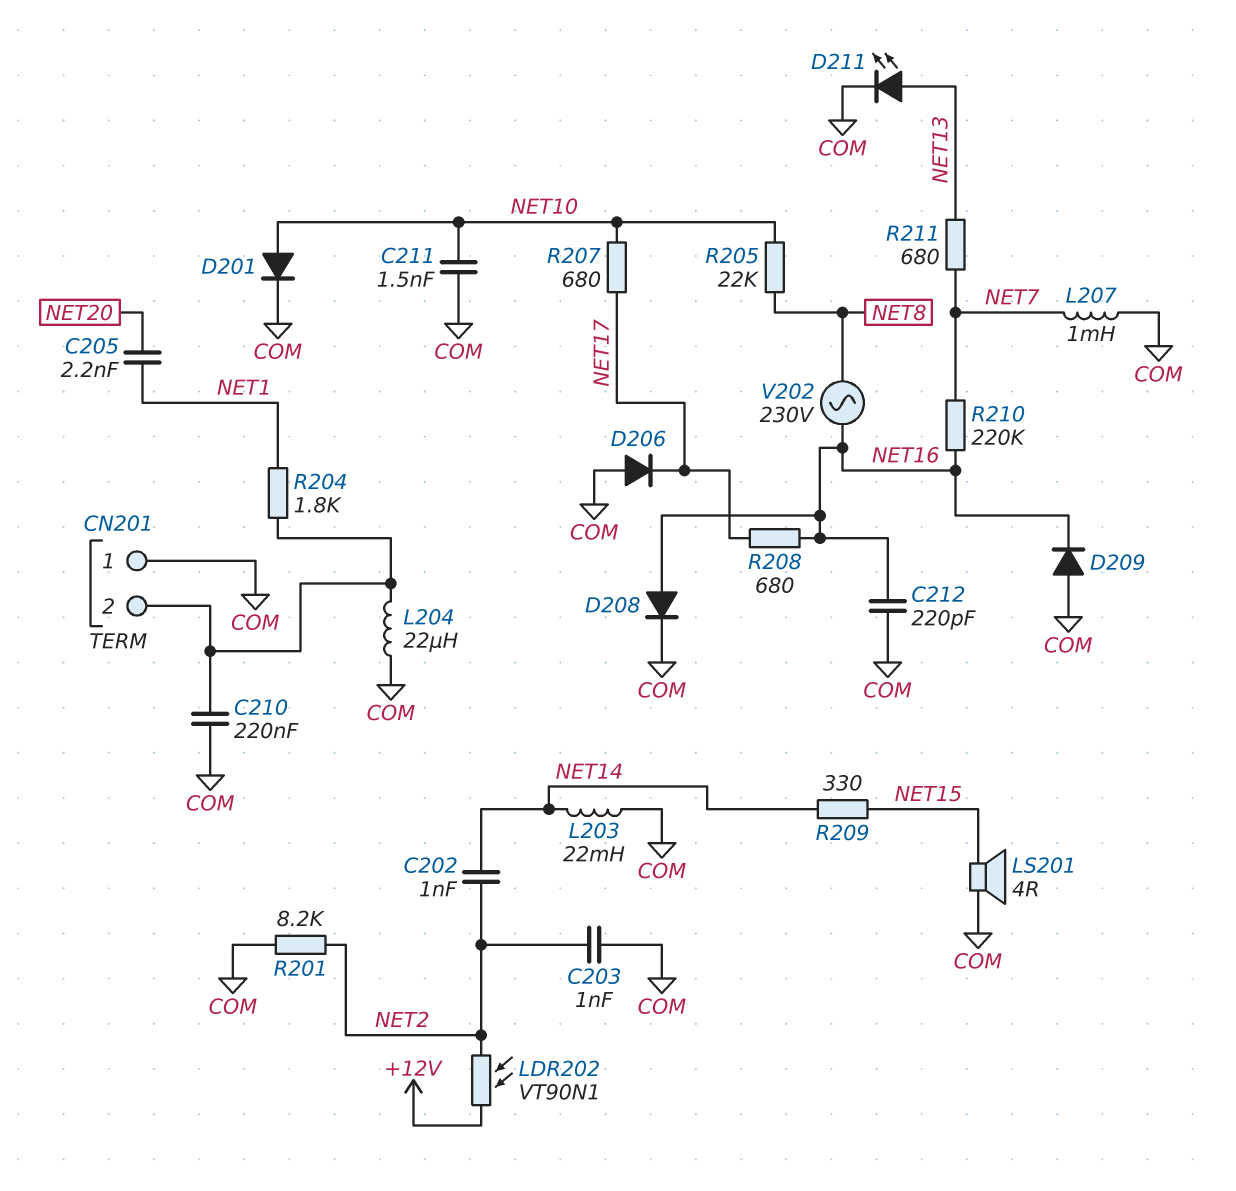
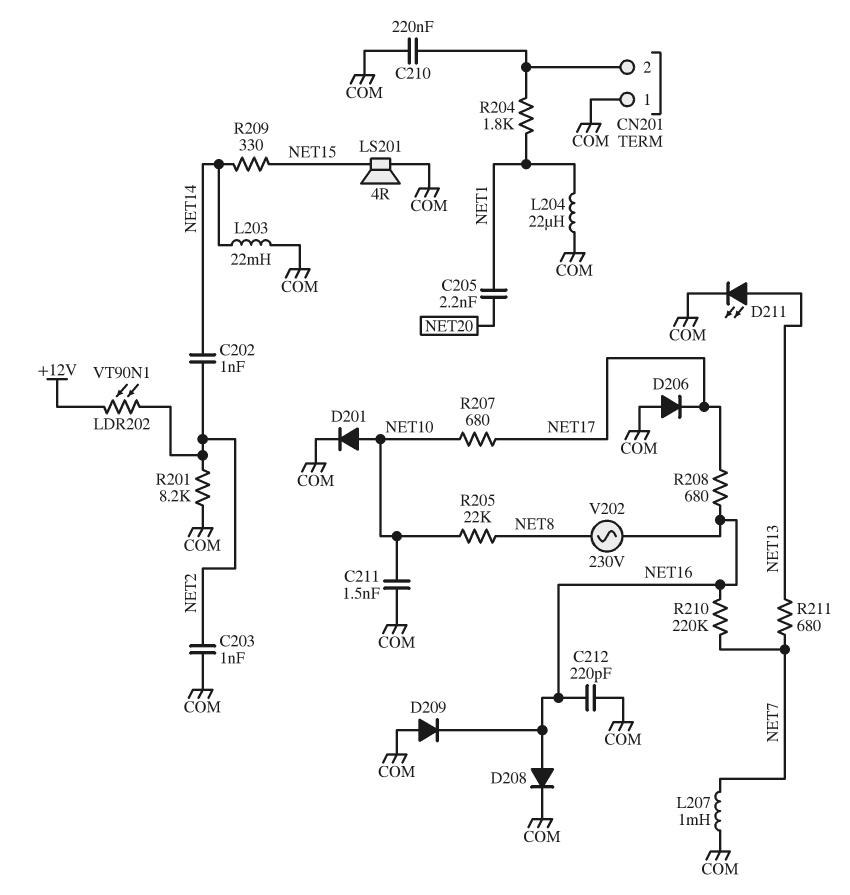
L204: 22uH (CN201/2, COM) -> 22uH (COM, NET1)

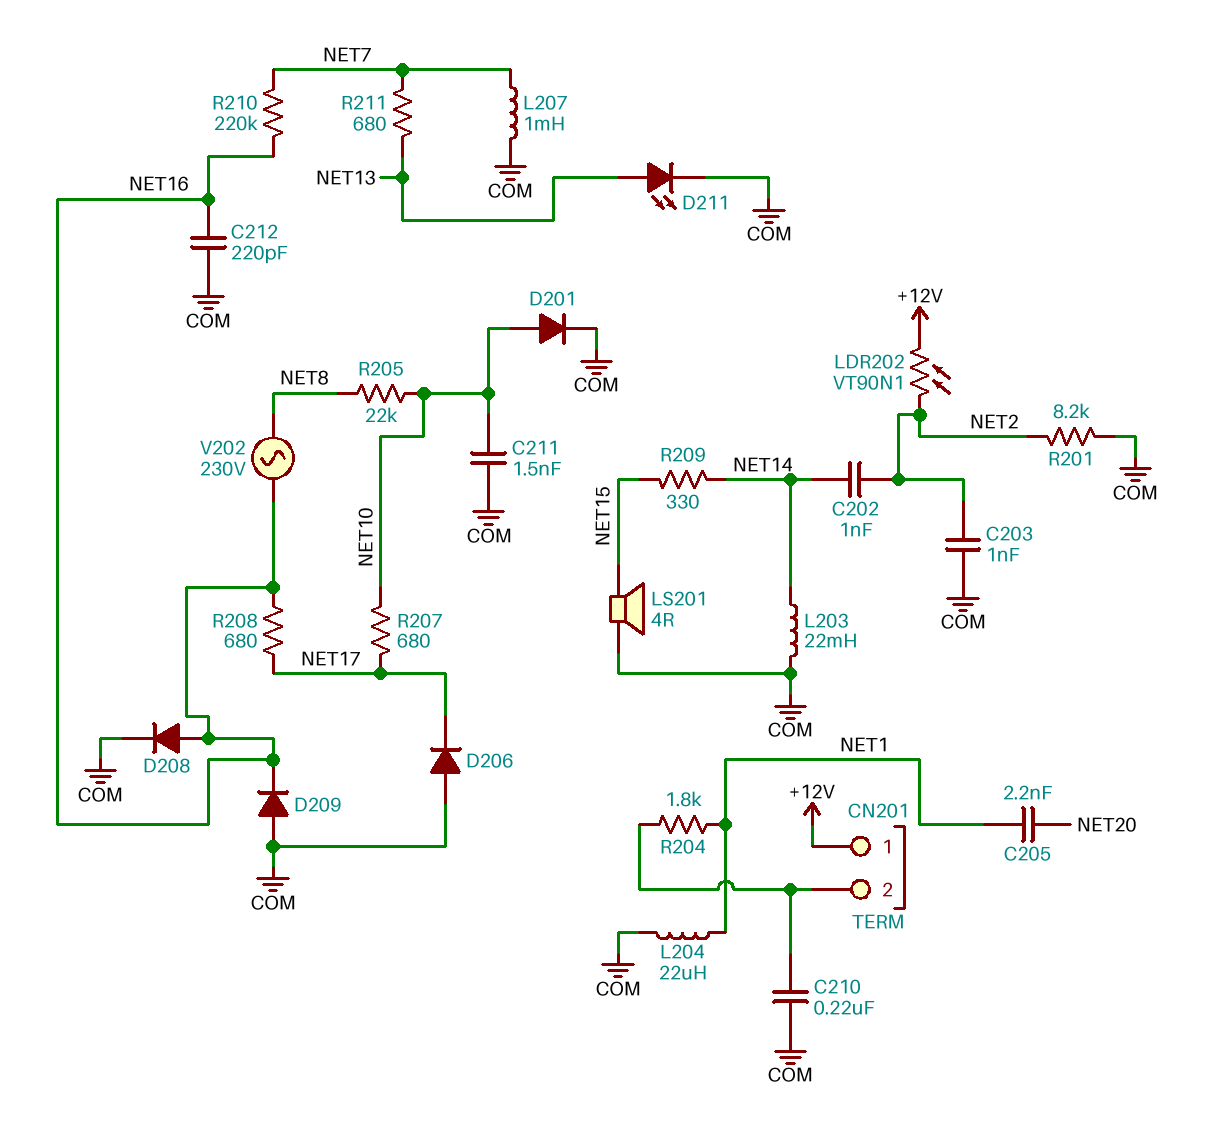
CN201 pin 1: COM -> +12V

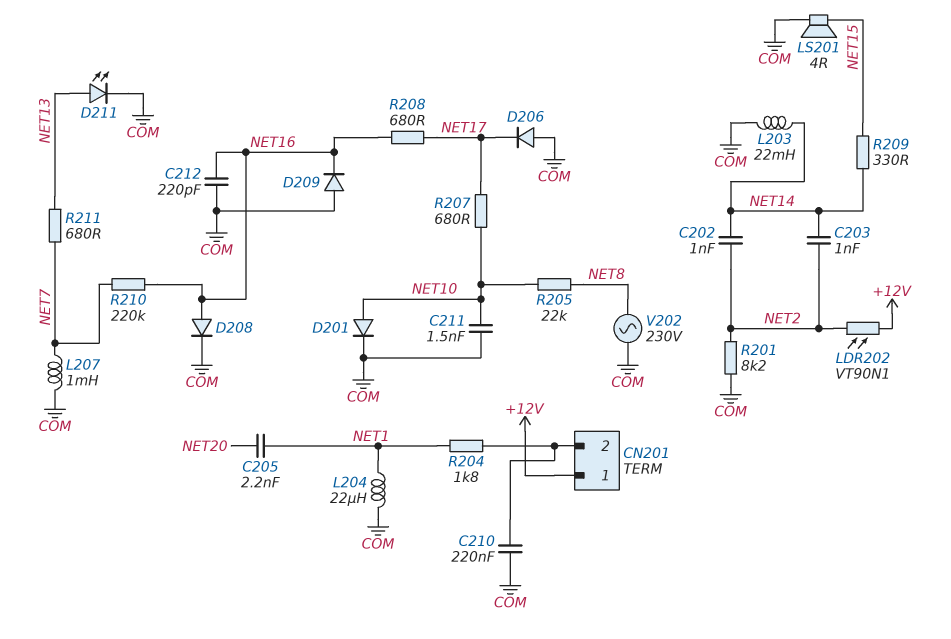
C203: 1nF (COM, NET2) -> 1nF (NET2, NET14)
V202: AC 230V (NET8, NET16) -> AC 230V (COM, NET8)

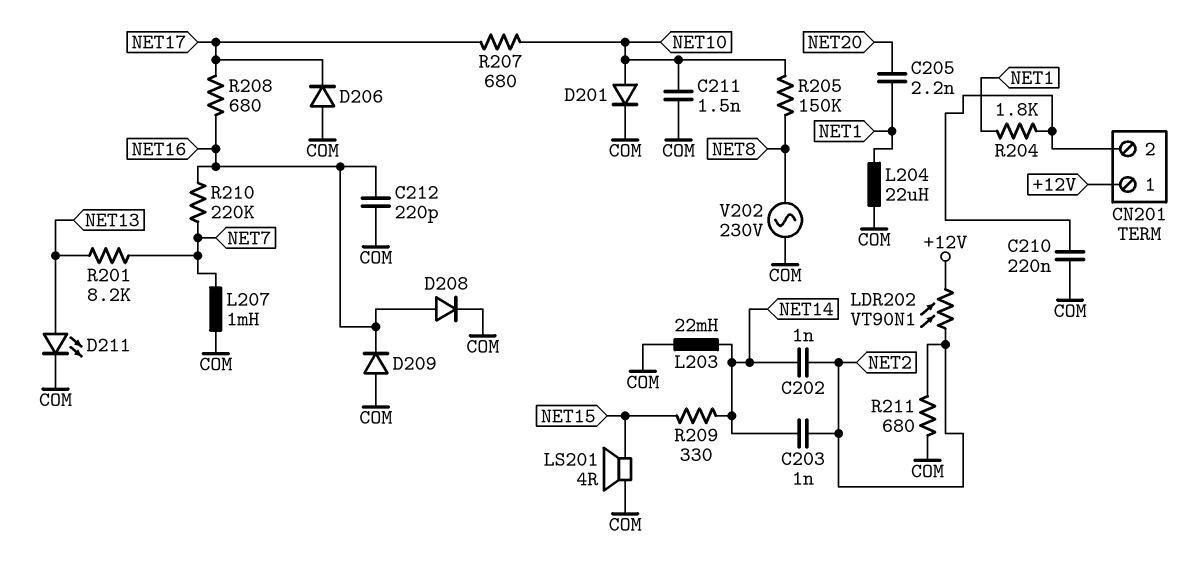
R201: 8.2k (COM, NET2) -> 8.2k (NET7, NET13)
R205: 22k (NET8, NET10) -> 150k (NET8, NET10)
R211: 680 (NET7, NET13) -> 680 (COM, NET2)

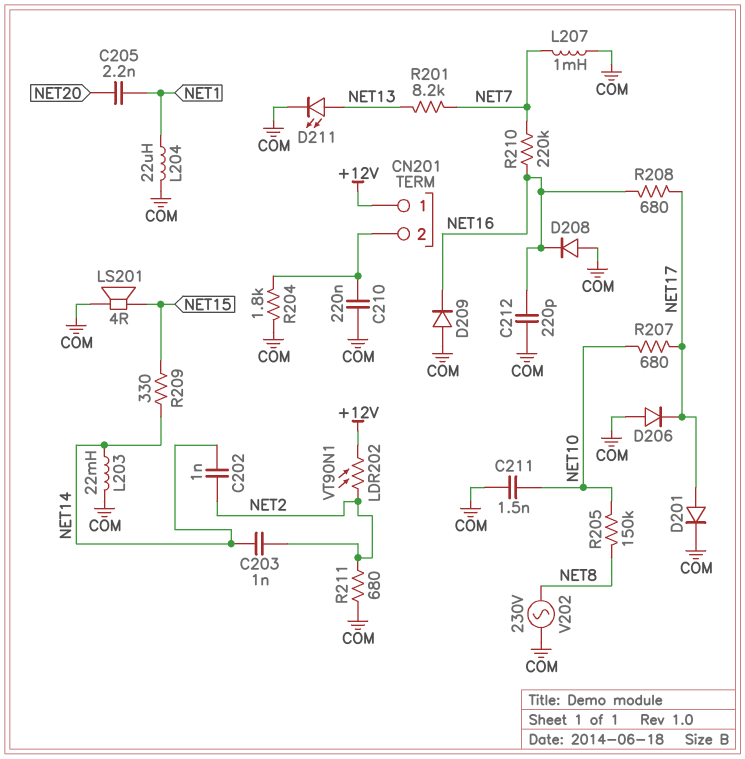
D201: diode (A NET10, K COM) -> diode (A NET17, K COM)
D208: diode (A NET16, K COM) -> diode (A COM, K NET16)
R204: 1.8k (CN201/2, NET1) -> 1.8k (CN201/2, COM)

